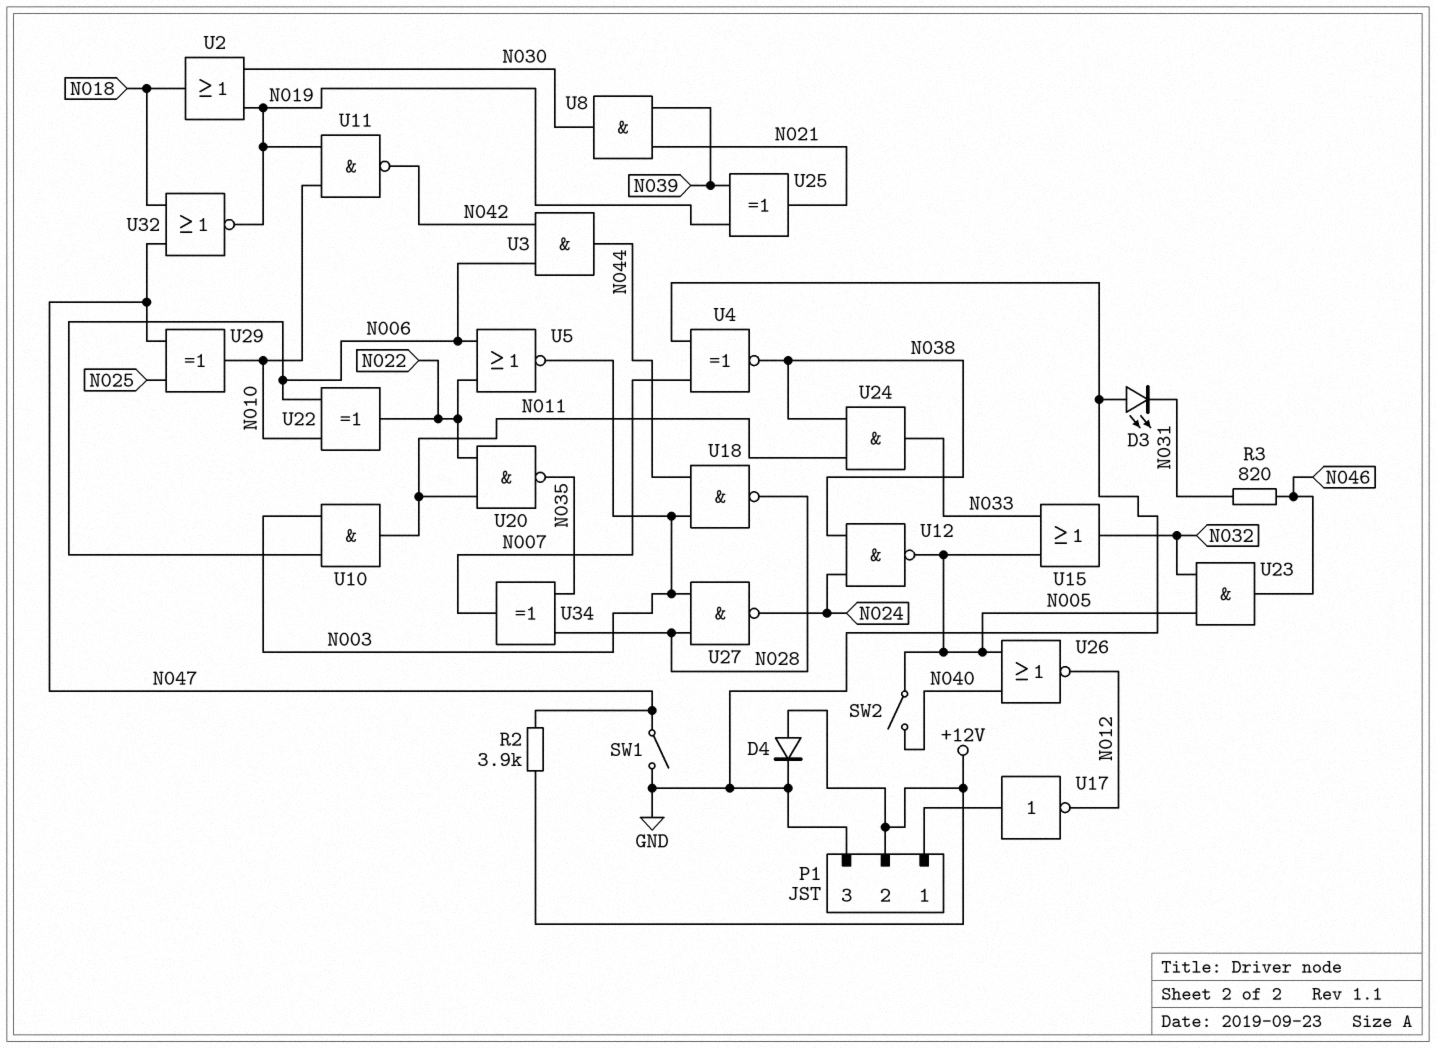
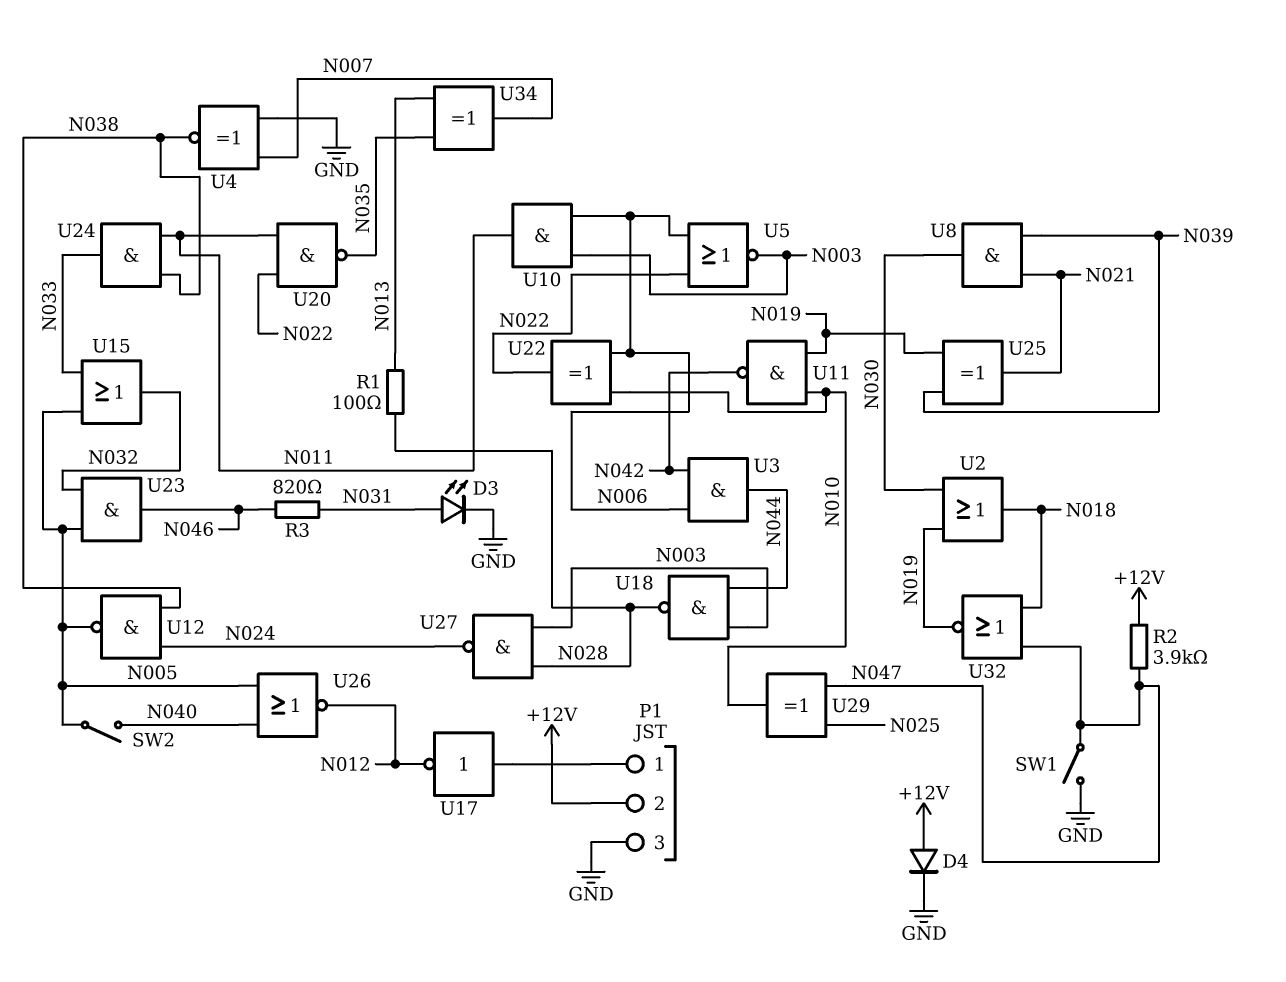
D3: LED (A GND, K N031) -> LED (A N031, K GND)
R1: none -> 100 (N013, N028)
U34: XOR (in N028, in N035, out N007) -> XOR (in N013, in N035, out N007)

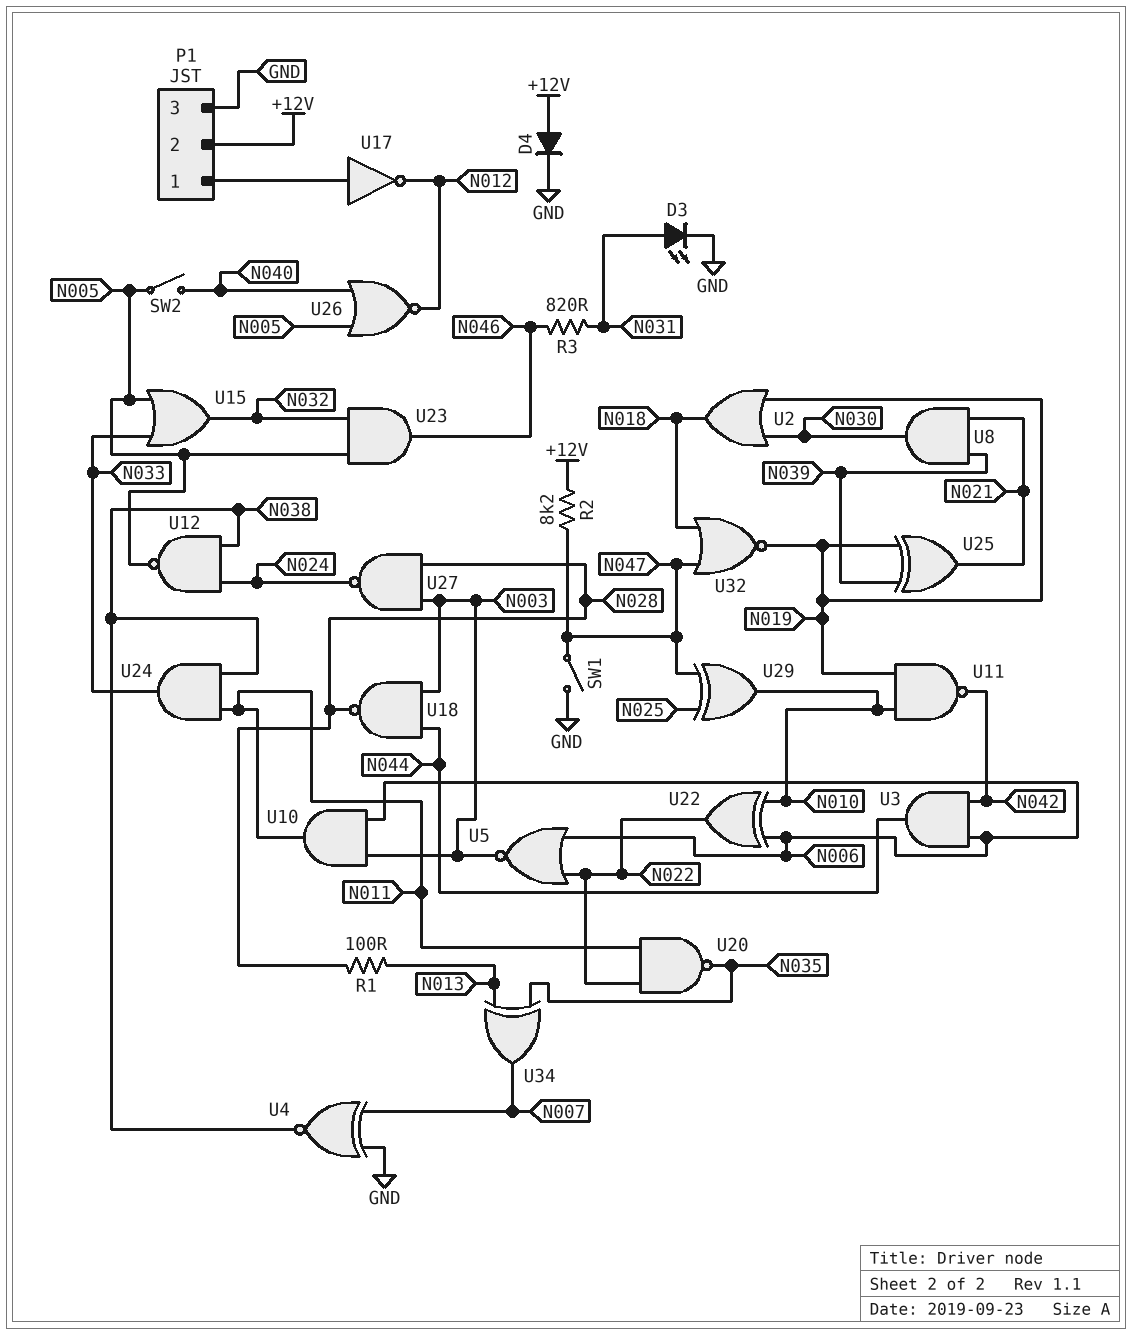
R2: 3.9k (+12V, N047) -> 8.2k (+12V, N047)

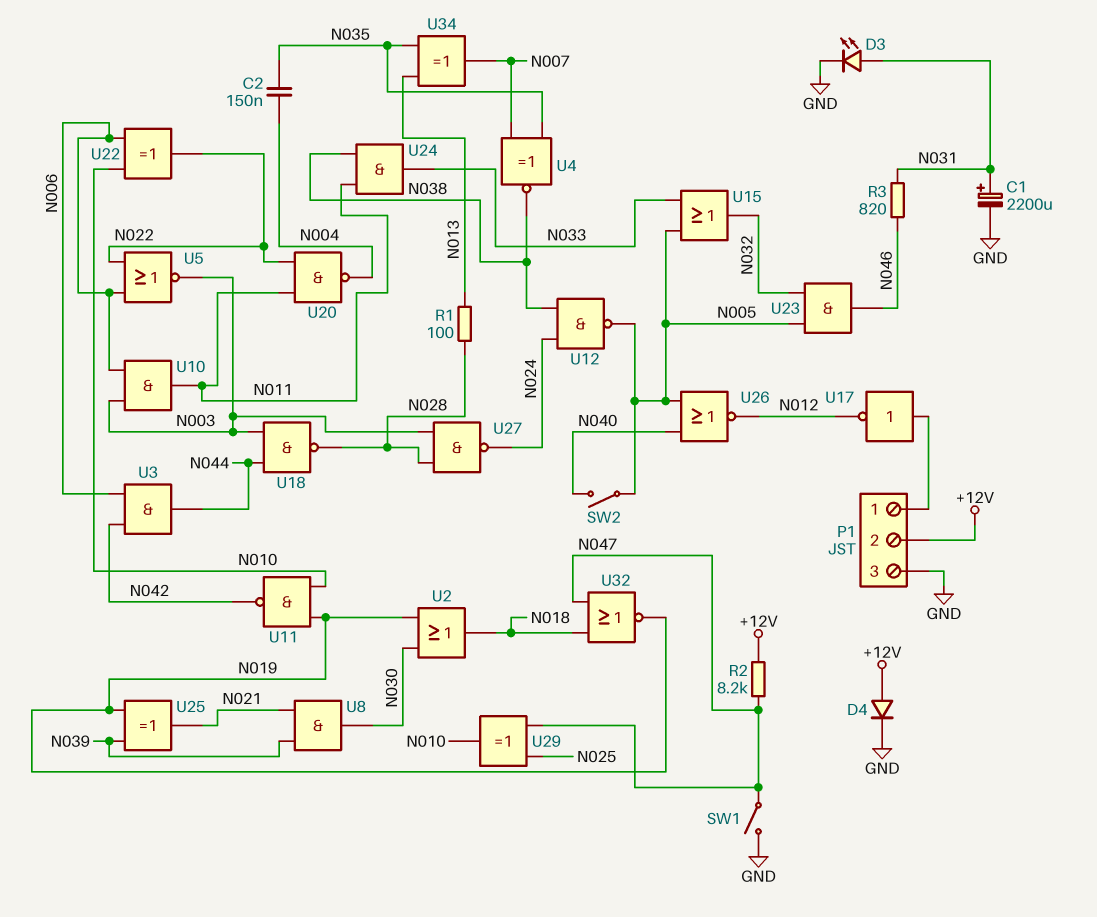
C1: none -> 2200uF (plus N031, minus GND)
C2: none -> 150nF (N004, N035)
U4: XNOR (in GND, in N007, out N038) -> XNOR (in N007, in N035, out N038)
U20: NAND (in N011, in N022, out N035) -> NAND (in N011, in N022, out N004)

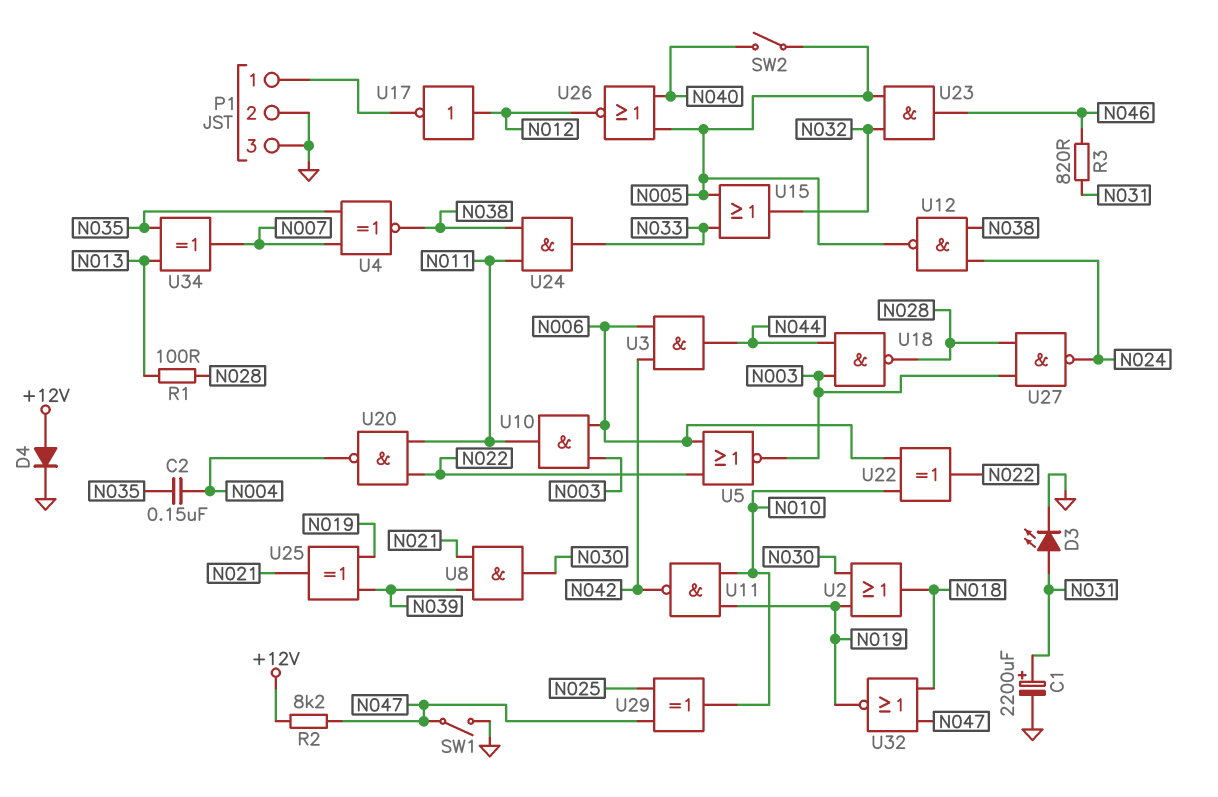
P1 pin 2: +12V -> GND
U17: NOT (in P1/1, out N012) -> NOT (in N012, out P1/1)

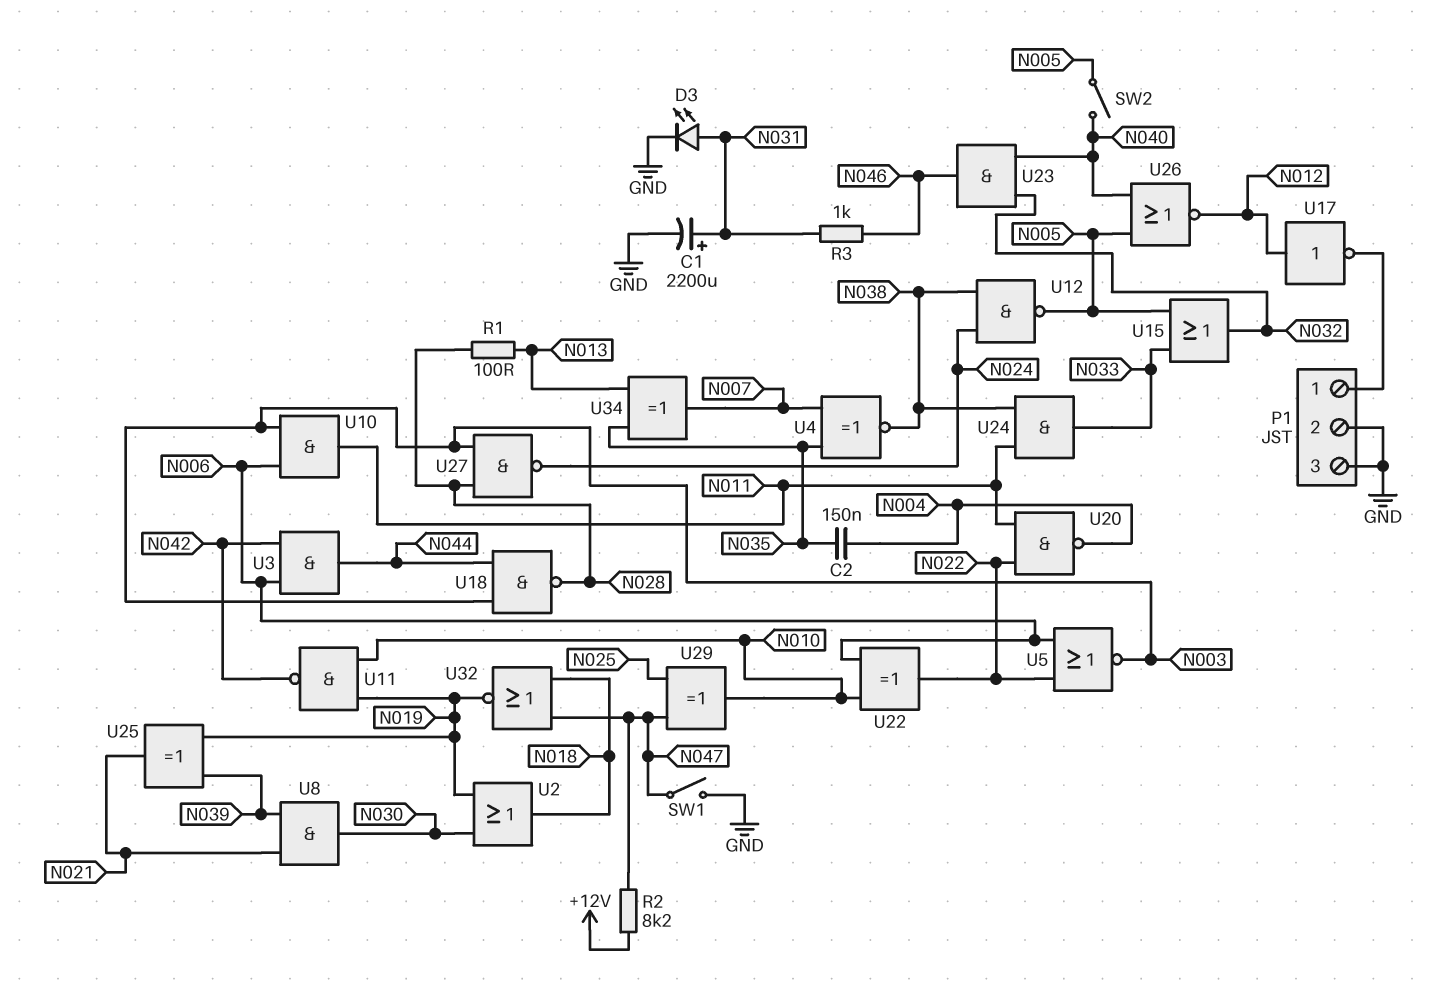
D4: diode (A +12V, K GND) -> none
R3: 820 (N031, N046) -> 1k (N031, N046)
U23: AND (in N005, in N032, out N046) -> AND (in N032, in N040, out N046)

